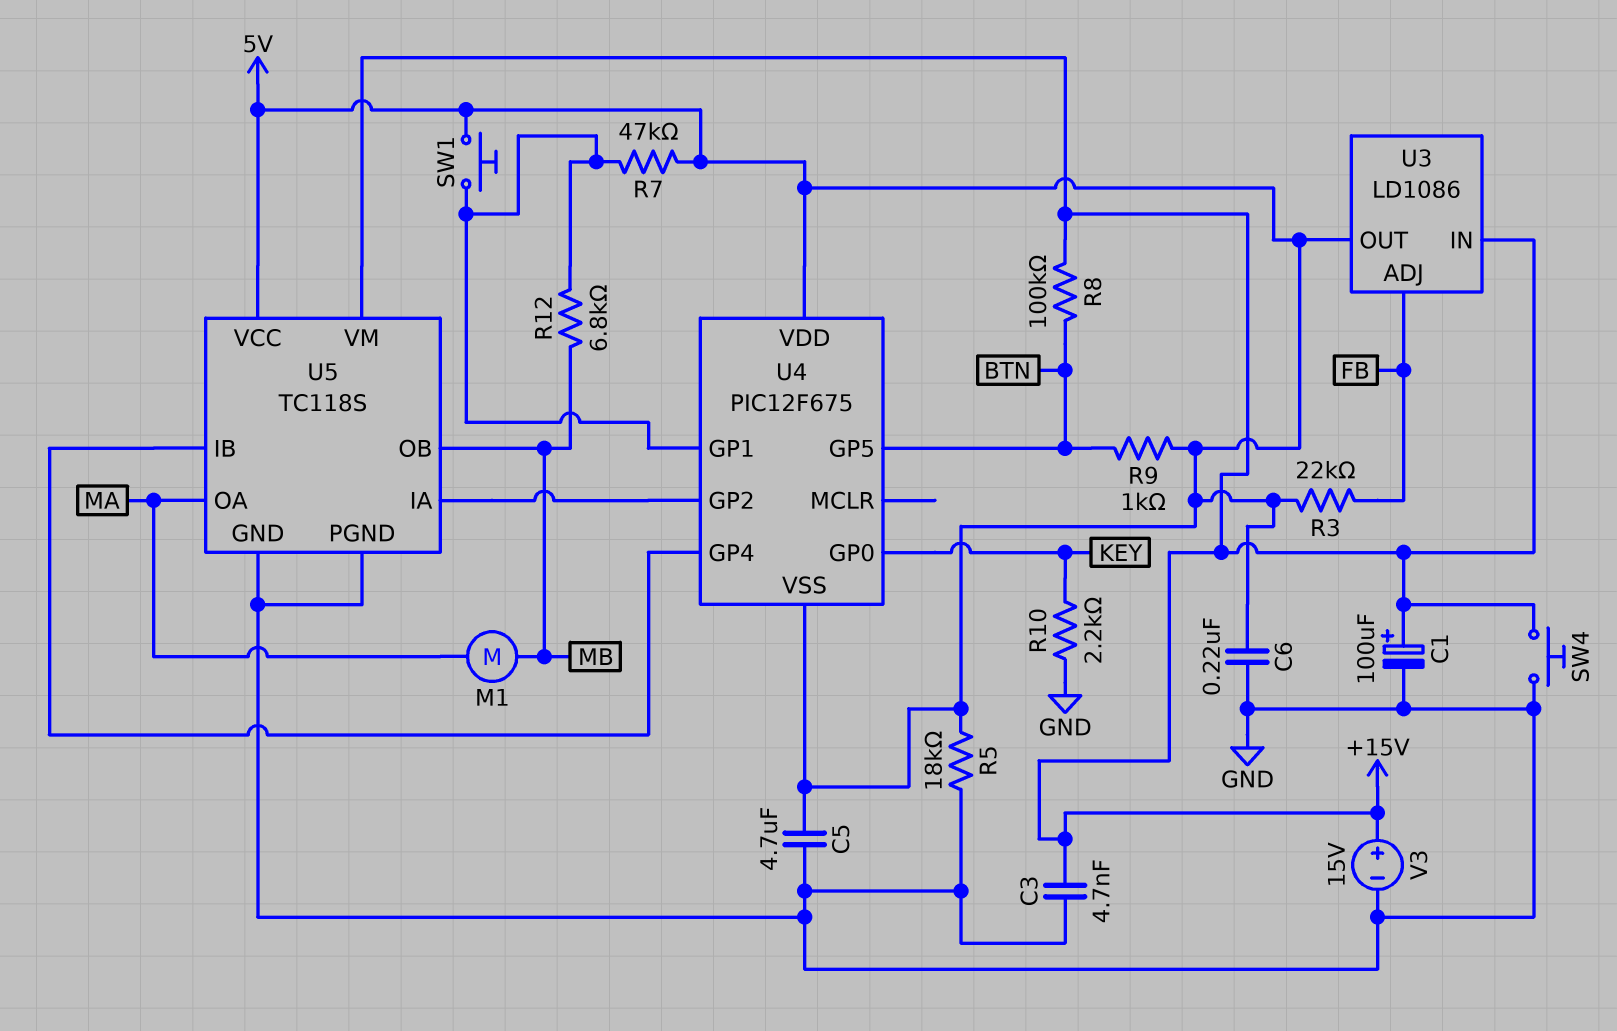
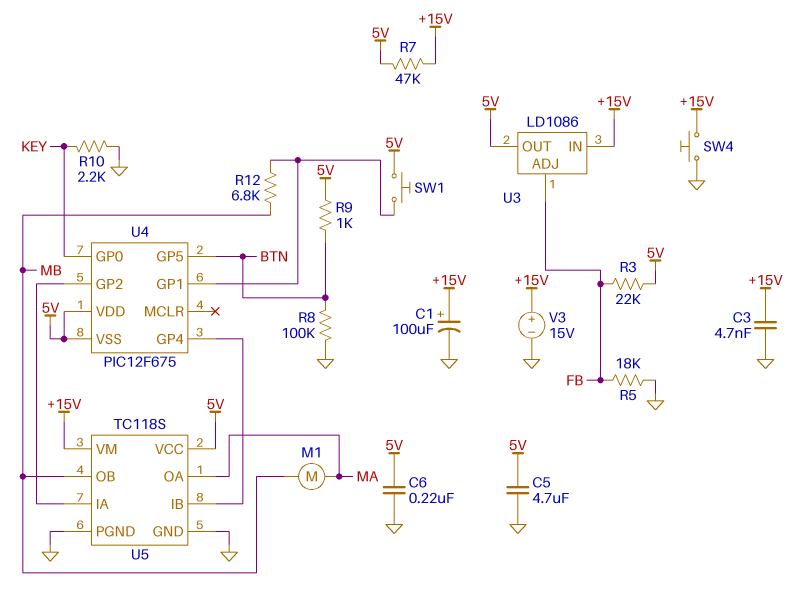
R5: 18k (5V, GND) -> 18k (FB, GND)
R7: 47k (5V, U4/GP1) -> 47k (+15V, 5V)
R8: 100k (+15V, BTN) -> 100k (BTN, GND)

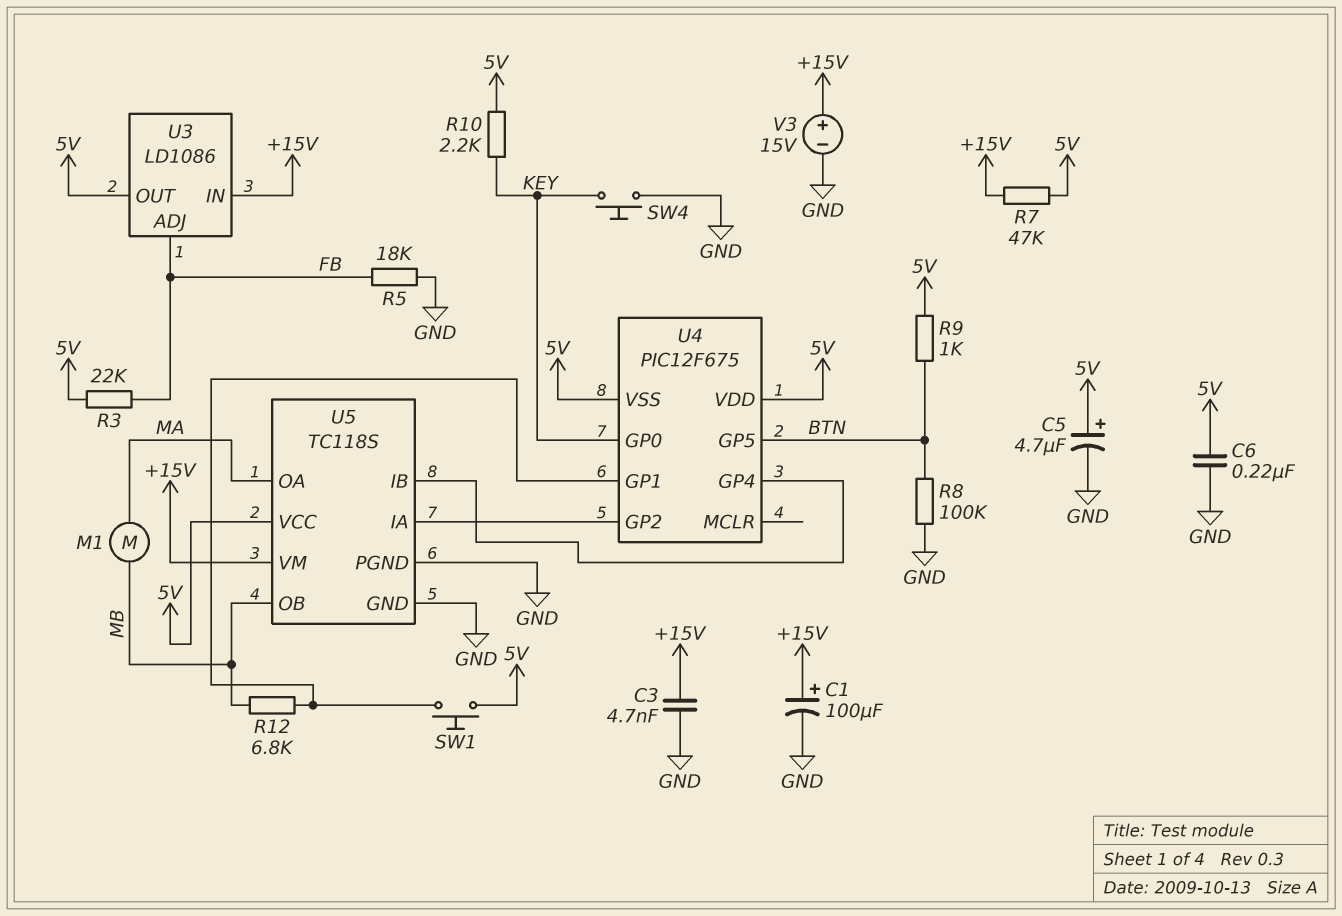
C5: 4.7uF (5V, GND) -> 4.7uF (plus 5V, minus GND)
R10: 2.2k (GND, KEY) -> 2.2k (5V, KEY)
SW4: button (+15V, GND) -> button (GND, KEY)

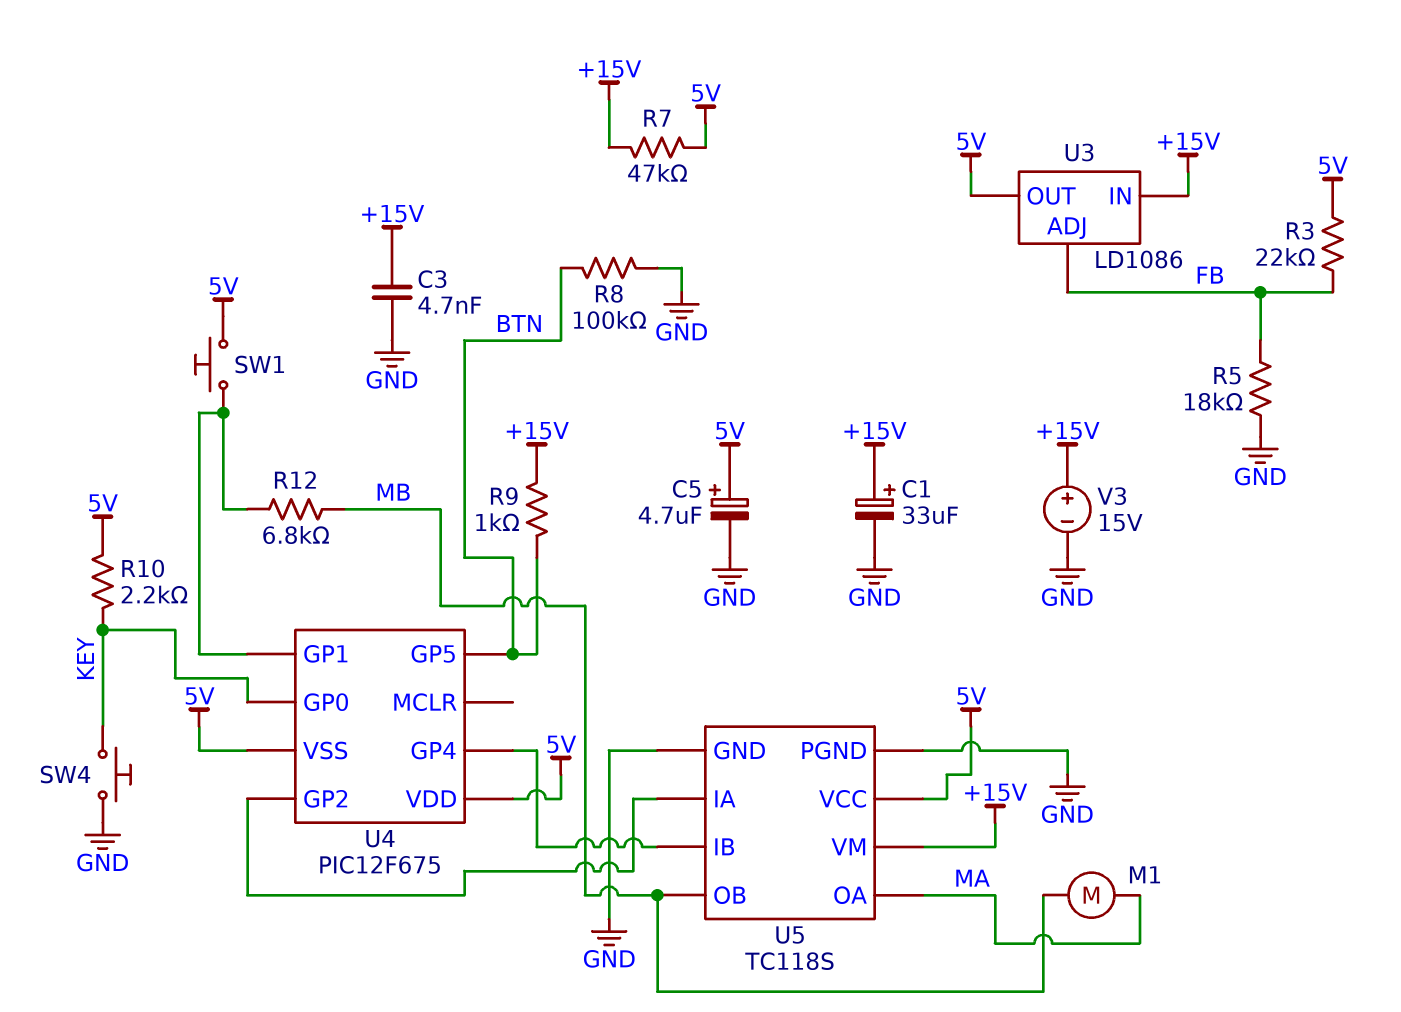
C1: 100uF (plus +15V, minus GND) -> 33uF (plus +15V, minus GND)
C6: 220nF (5V, GND) -> none
R9: 1k (5V, BTN) -> 1k (+15V, BTN)

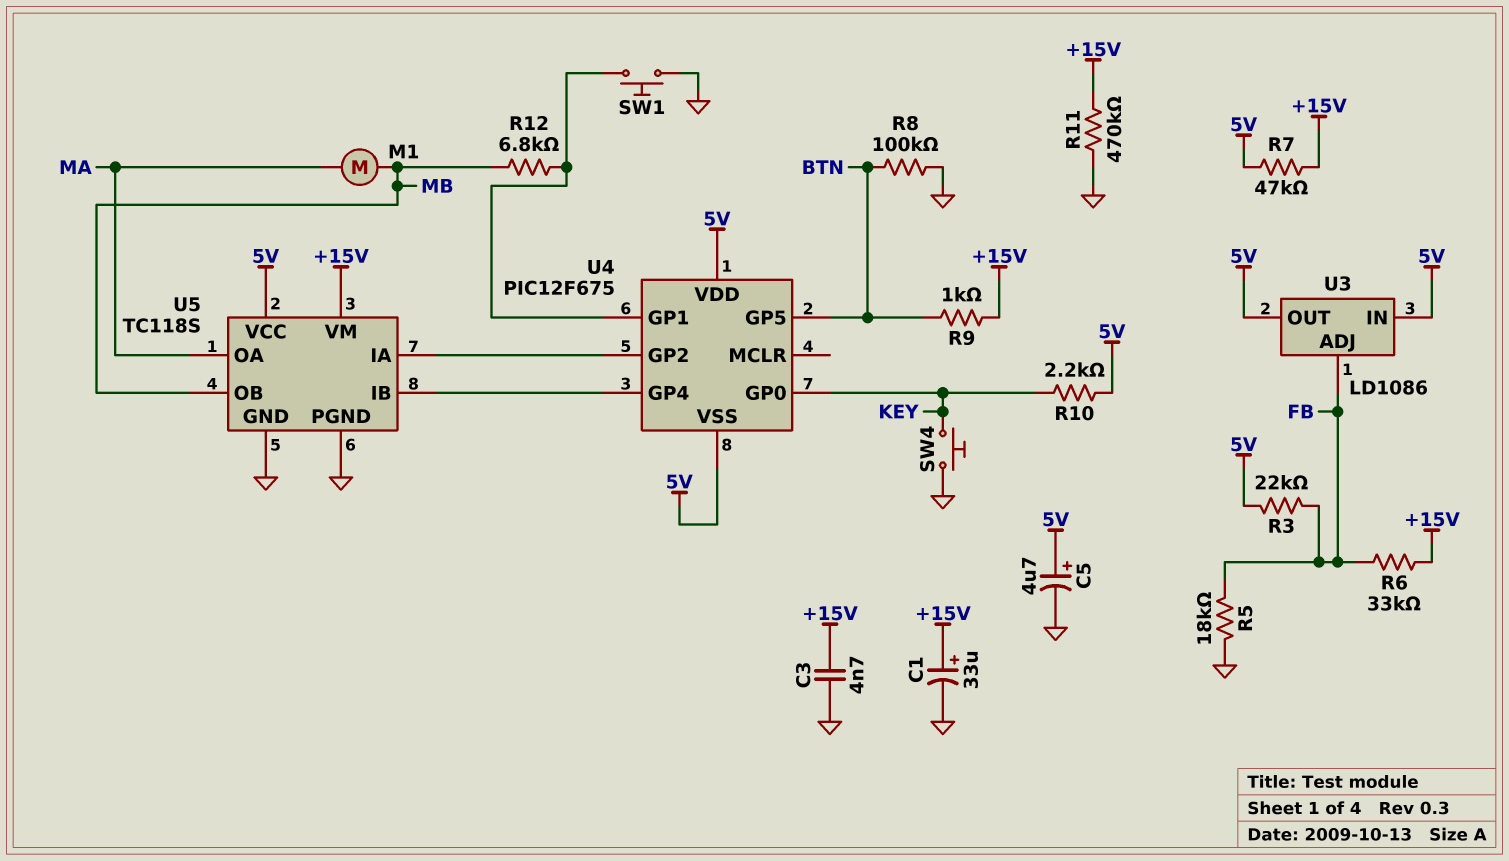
R6: none -> 33k (+15V, FB)
R11: none -> 470k (+15V, GND)
SW1: button (5V, U4/GP1) -> button (GND, U4/GP1)
U3 pin IN: +15V -> 5V
V3: 15V (plus +15V, minus GND) -> none

